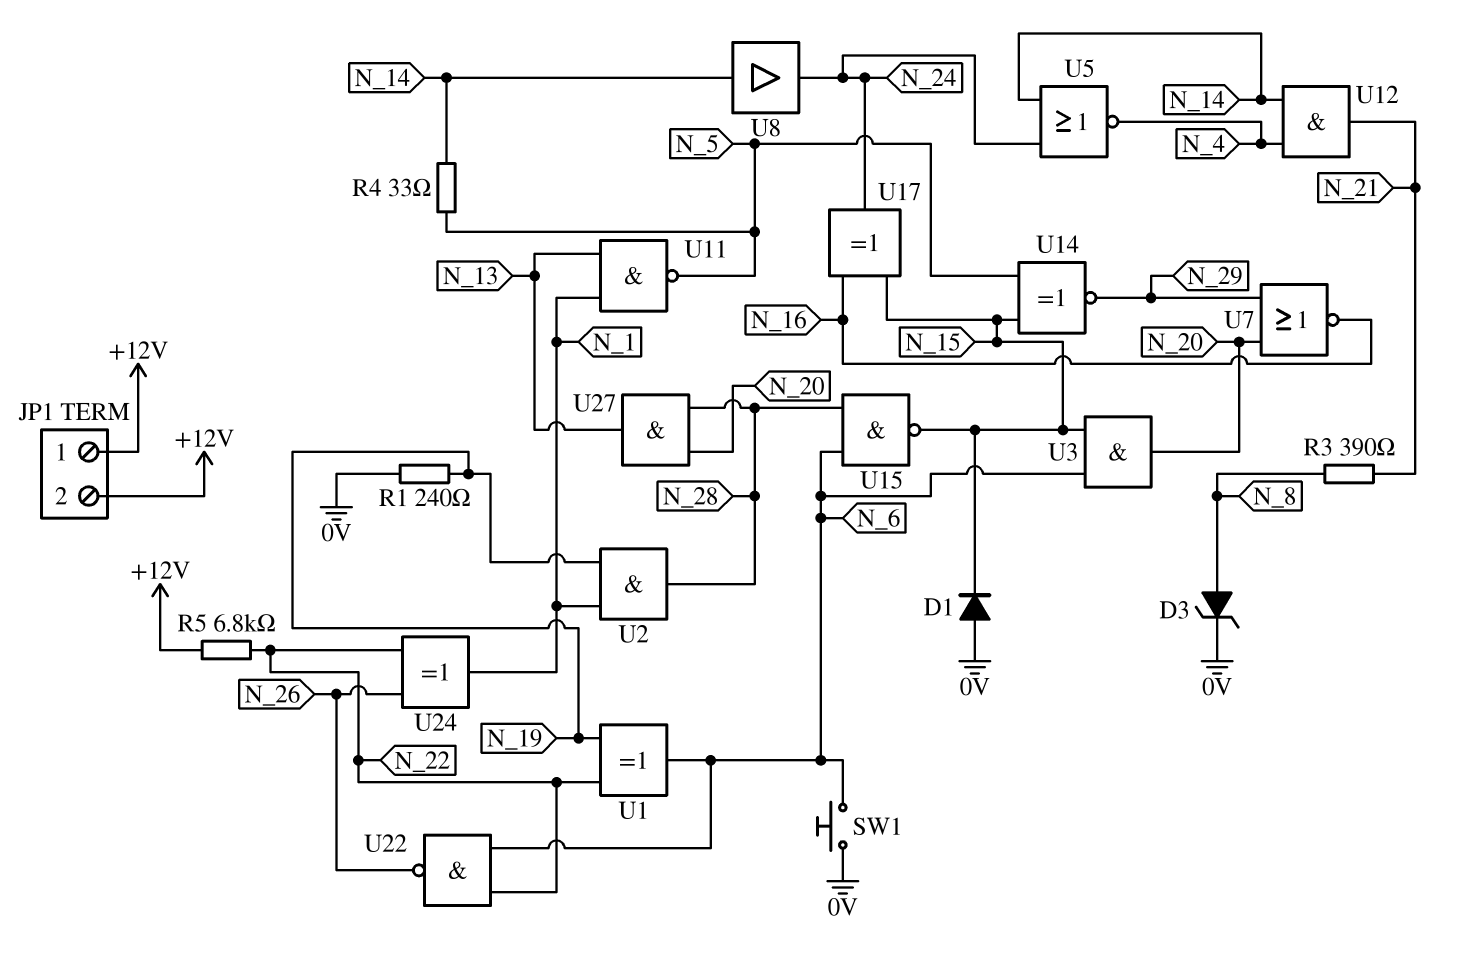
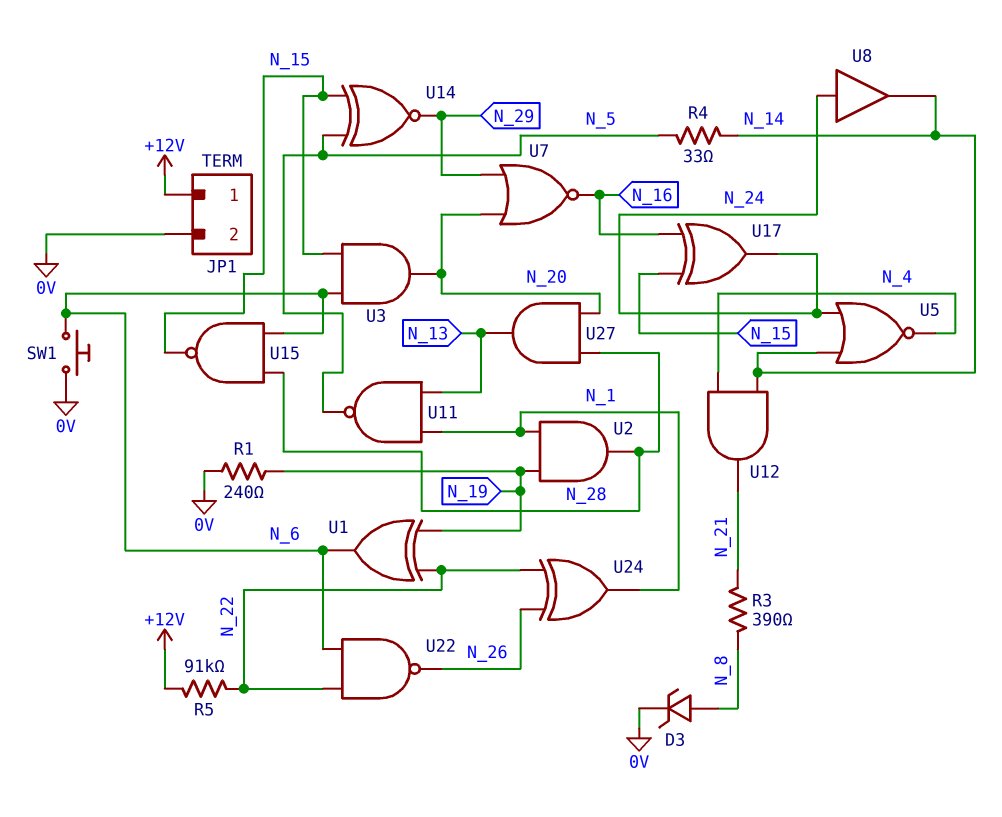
D1: diode (A 0V, K N_15) -> none
JP1 pin 2: +12V -> 0V
R5: 6.8k (+12V, N_22) -> 91k (+12V, N_22)
U8: buffer (in N_14, out N_24) -> buffer (in N_24, out N_14)

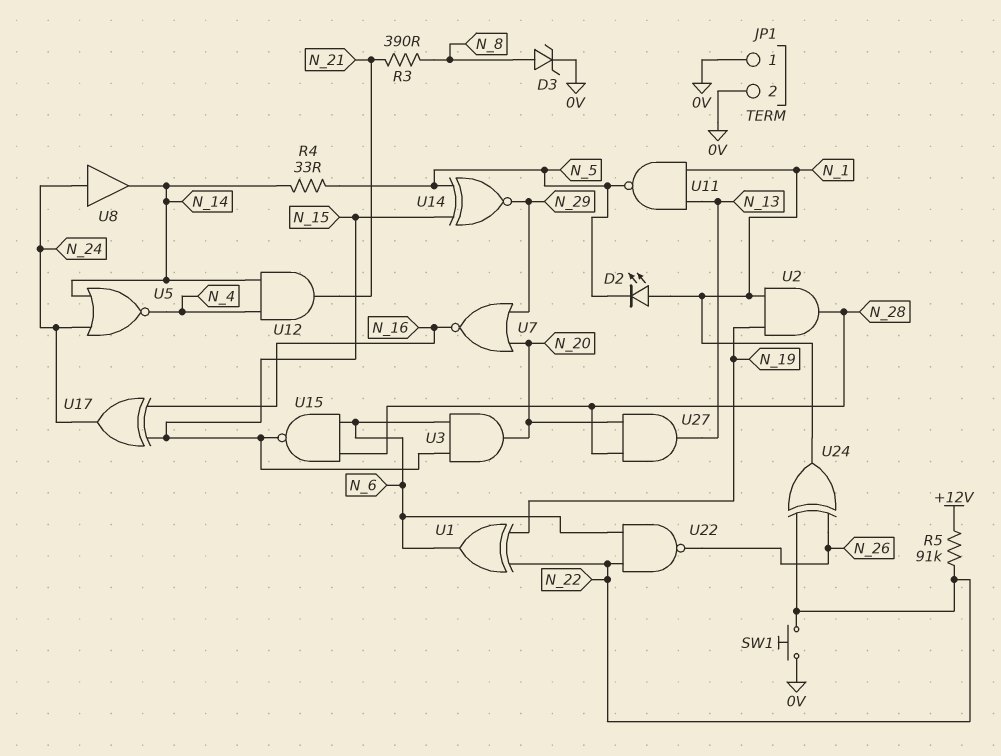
D2: none -> LED (A N_1, K N_5)
JP1 pin 1: +12V -> 0V
R1: 240 (0V, N_19) -> none
SW1: button (0V, N_6) -> button (0V, N_22)

